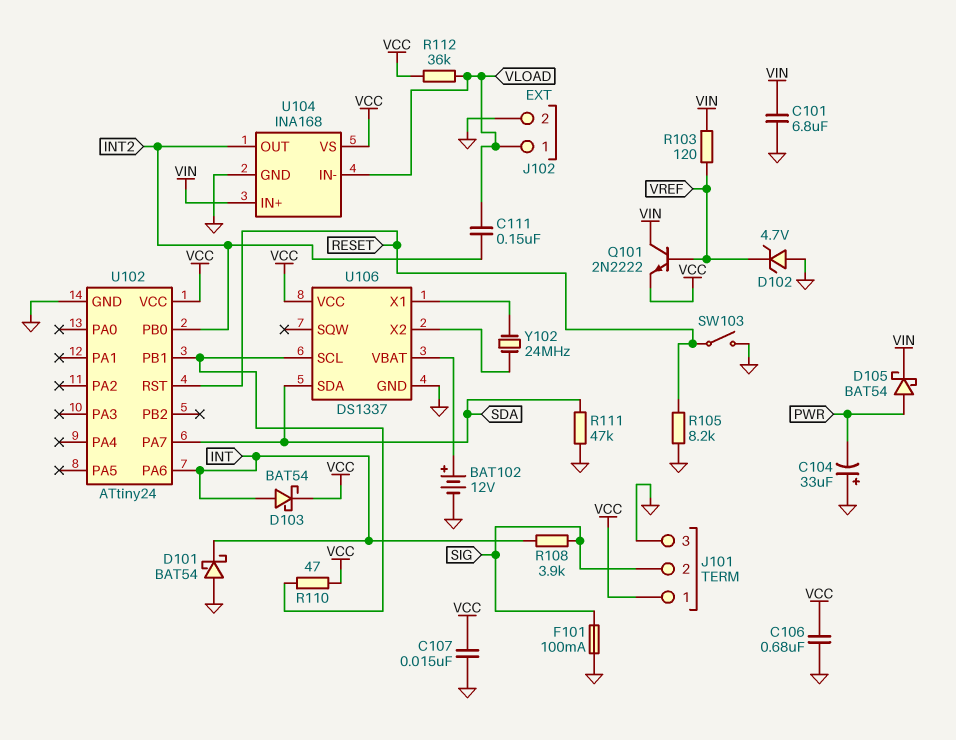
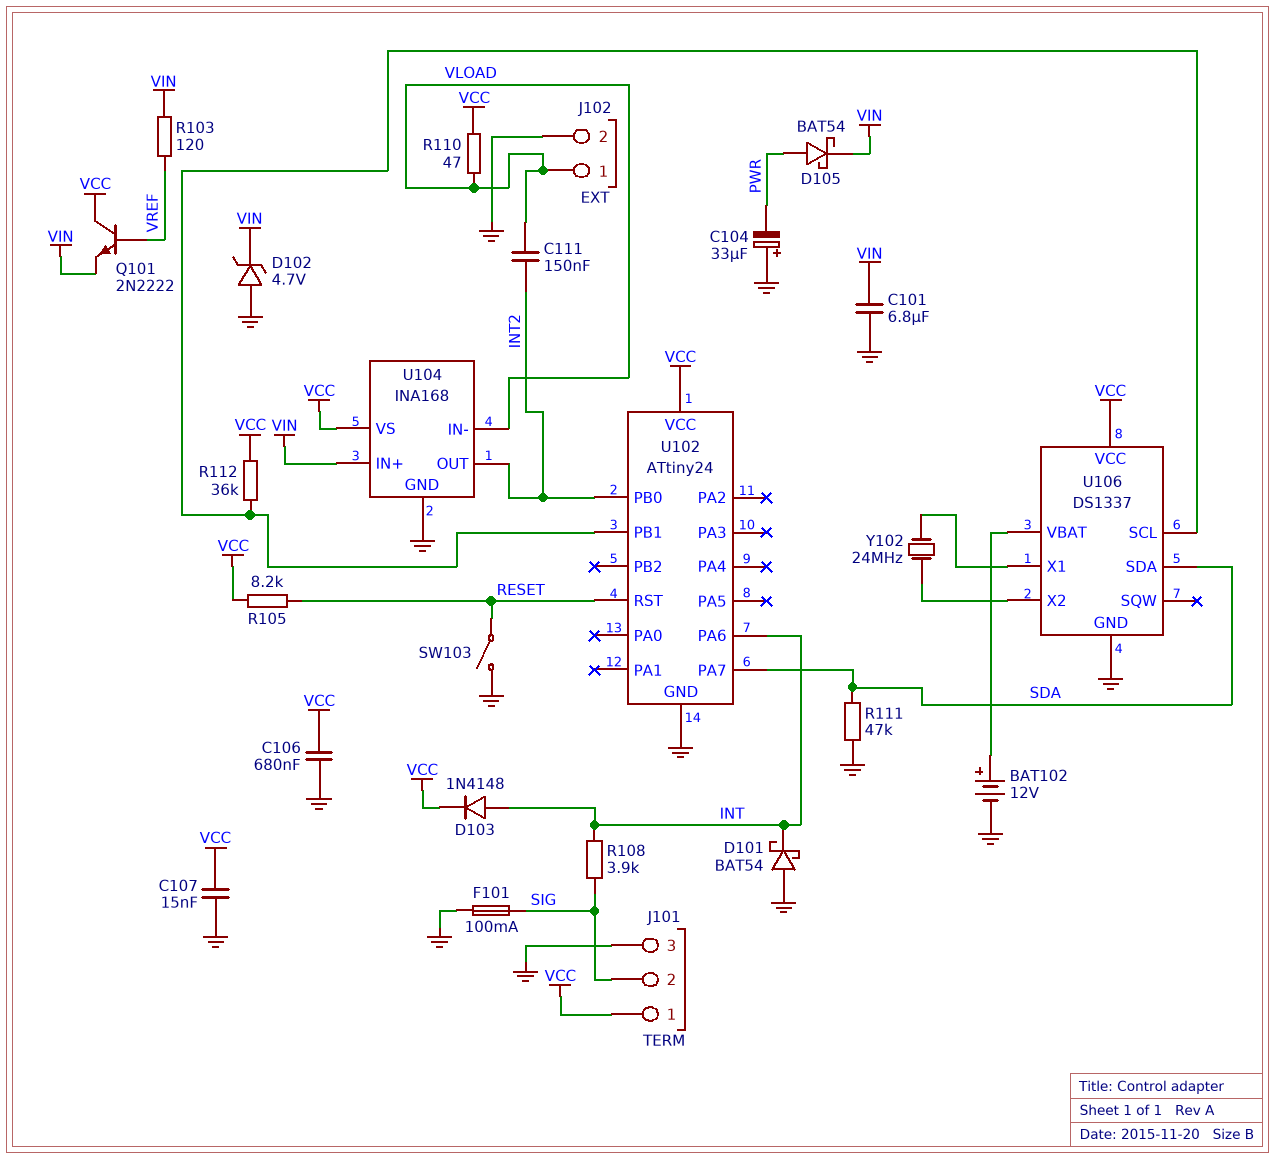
D102: zener 4.7V (A GND, K VREF) -> zener 4.7V (A GND, K VIN)
D103: schottky BAT54 (A INT, K VCC) -> diode 1N4148 (A INT, K VCC)
Q101: NPN 2N2222 (B VREF, C VIN, E VCC) -> NPN 2N2222 (B VREF, C VCC, E VIN)
R105: 8.2k (GND, RESET) -> 8.2k (RESET, VCC)
R110: 47 (U102/PB1, VCC) -> 47 (VCC, VLOAD)
R112: 36k (VCC, VLOAD) -> 36k (U102/PB1, VCC)

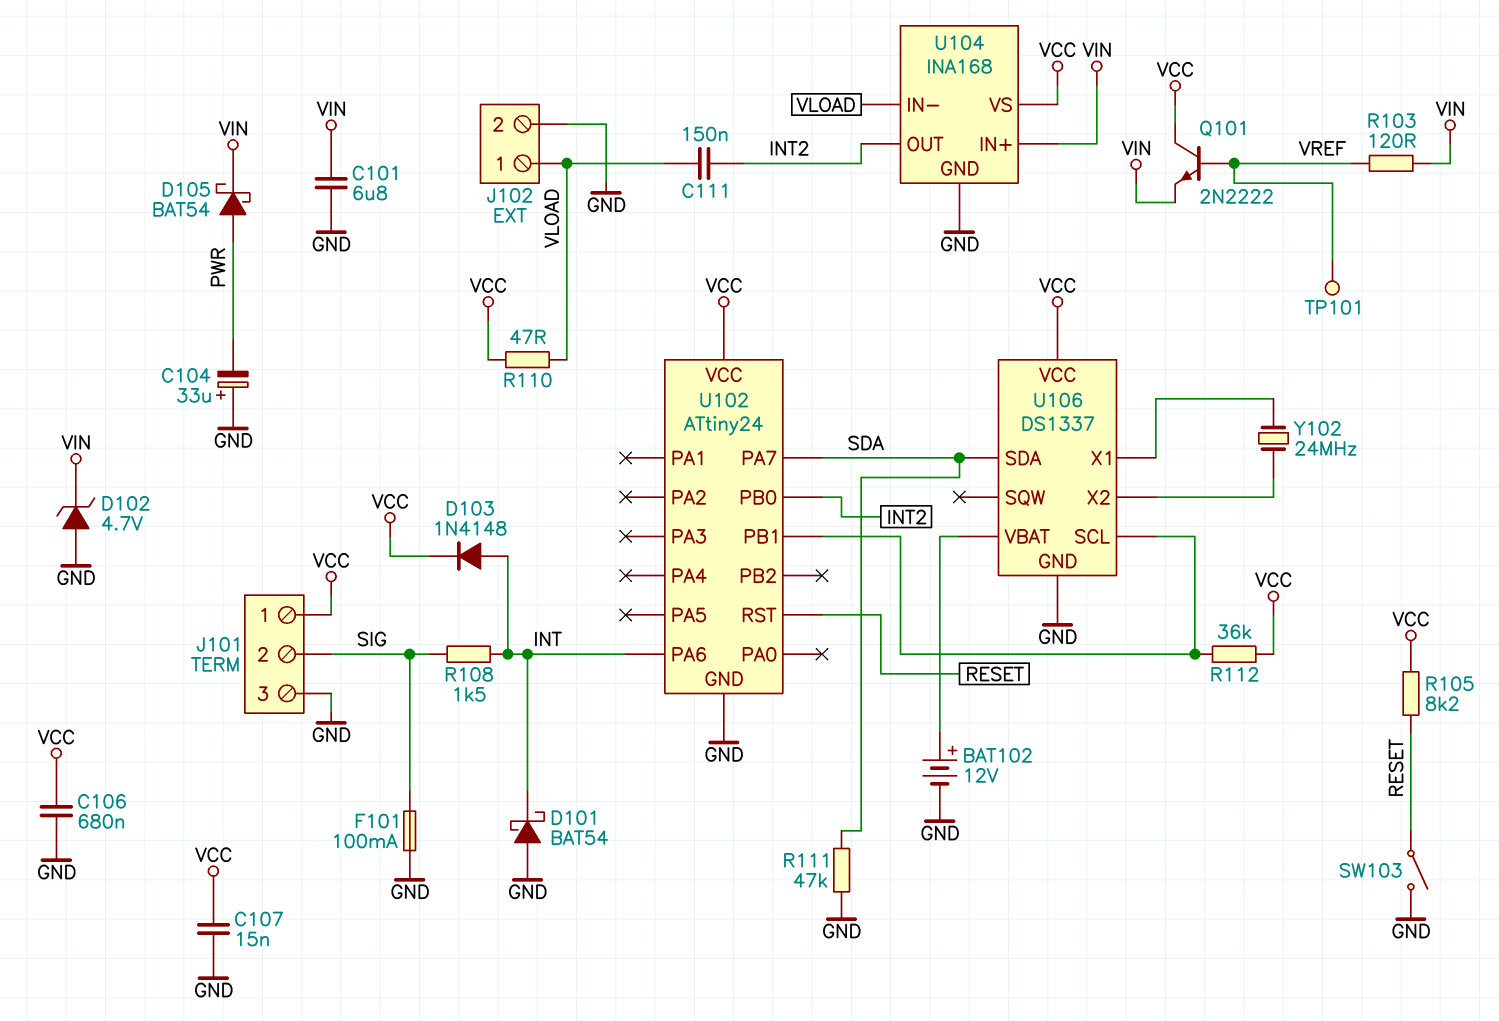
R108: 3.9k (INT, SIG) -> 1.5k (INT, SIG)
TP101: none -> test point (VREF)

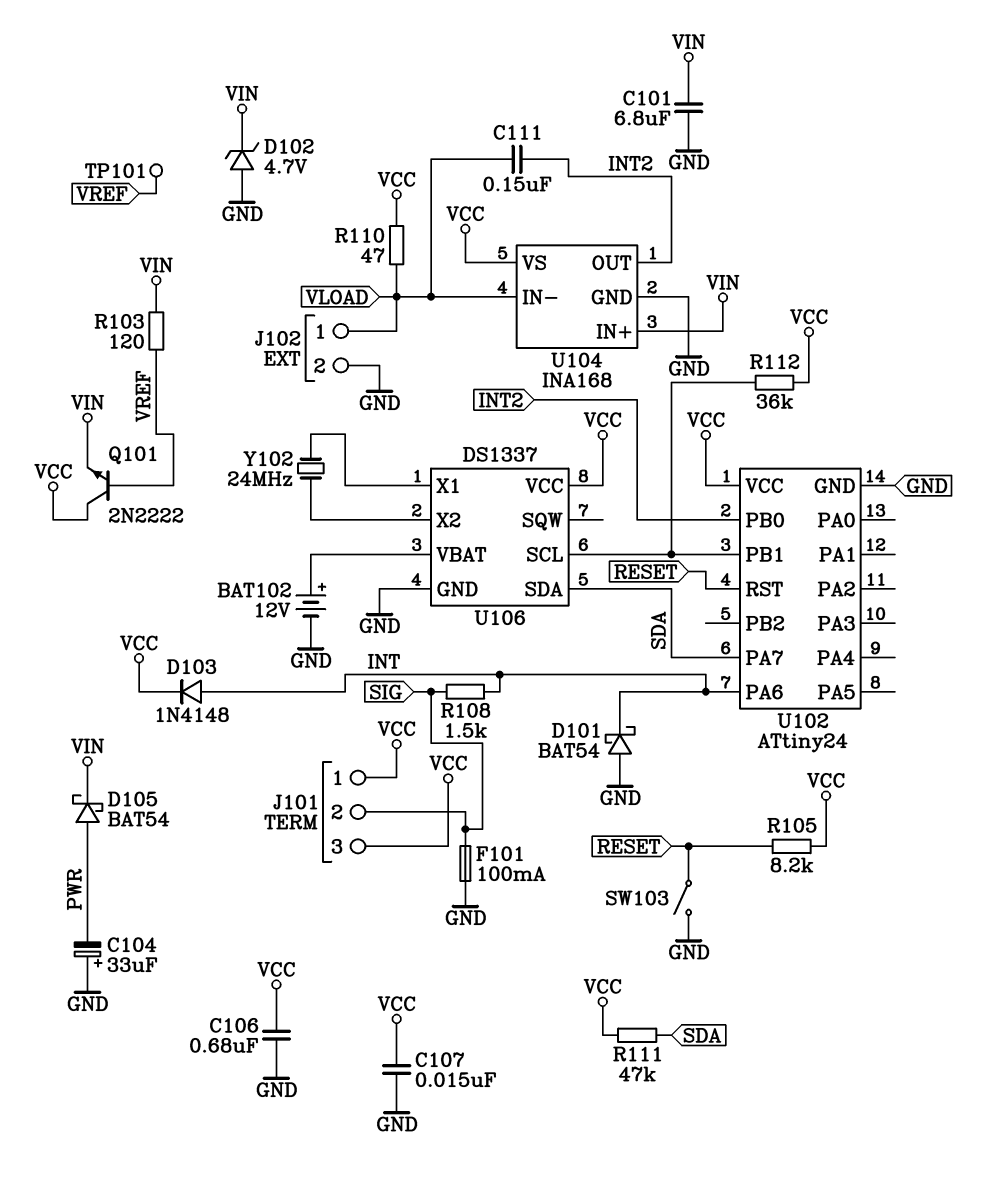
J101 pin 3: GND -> VCC
R111: 47k (GND, SDA) -> 47k (SDA, VCC)

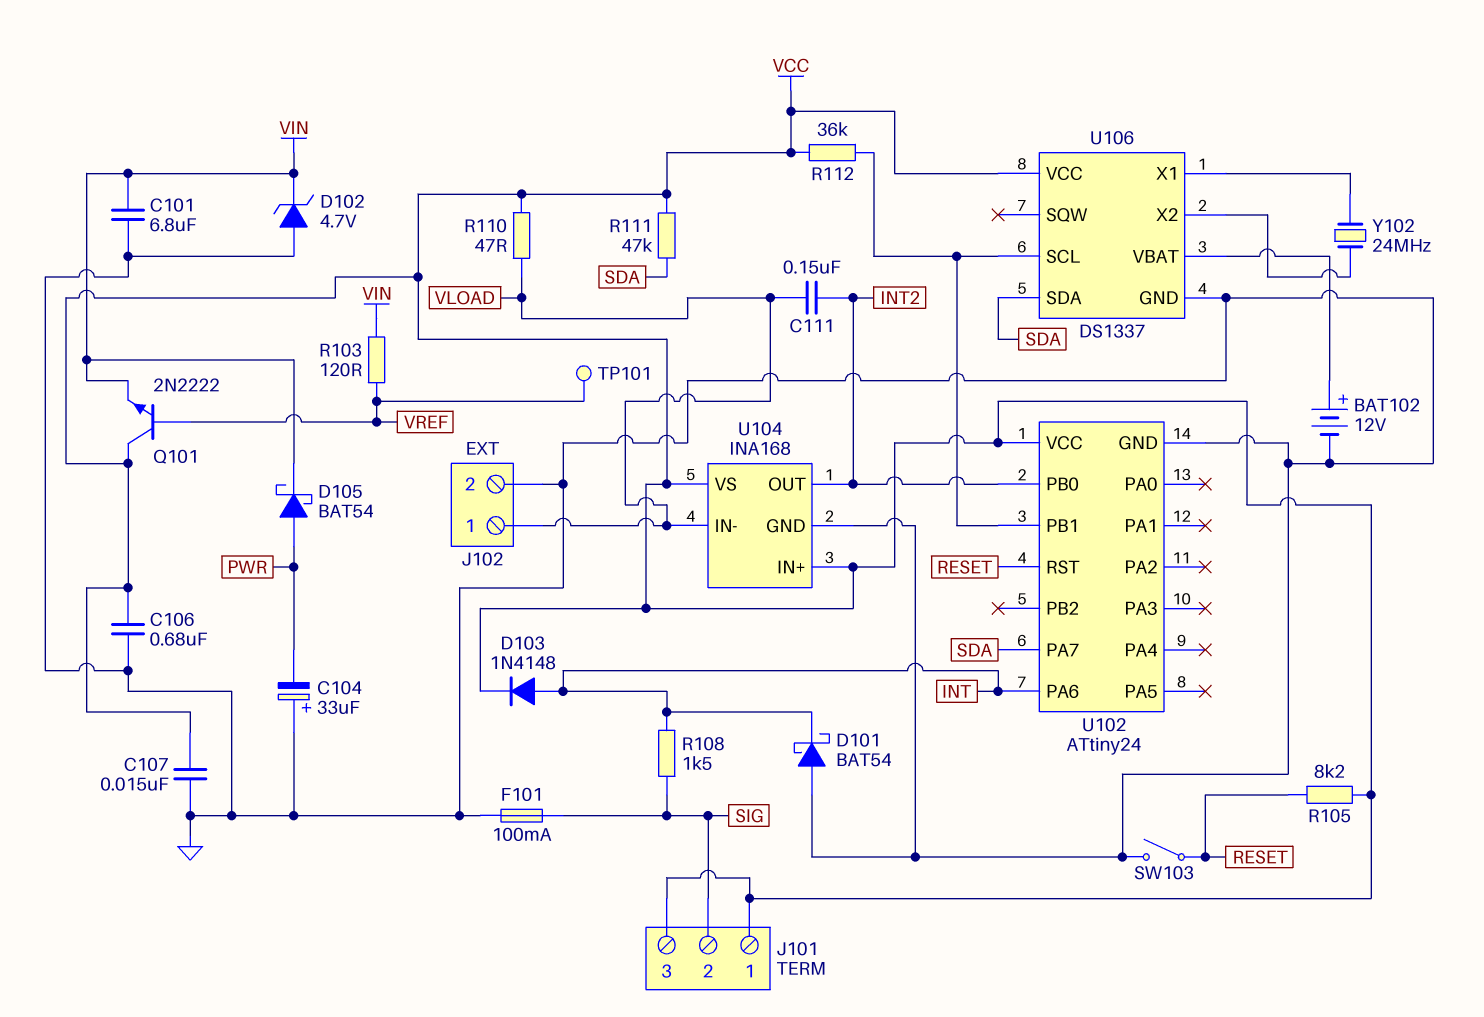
U104 pin IN+: VIN -> VCC

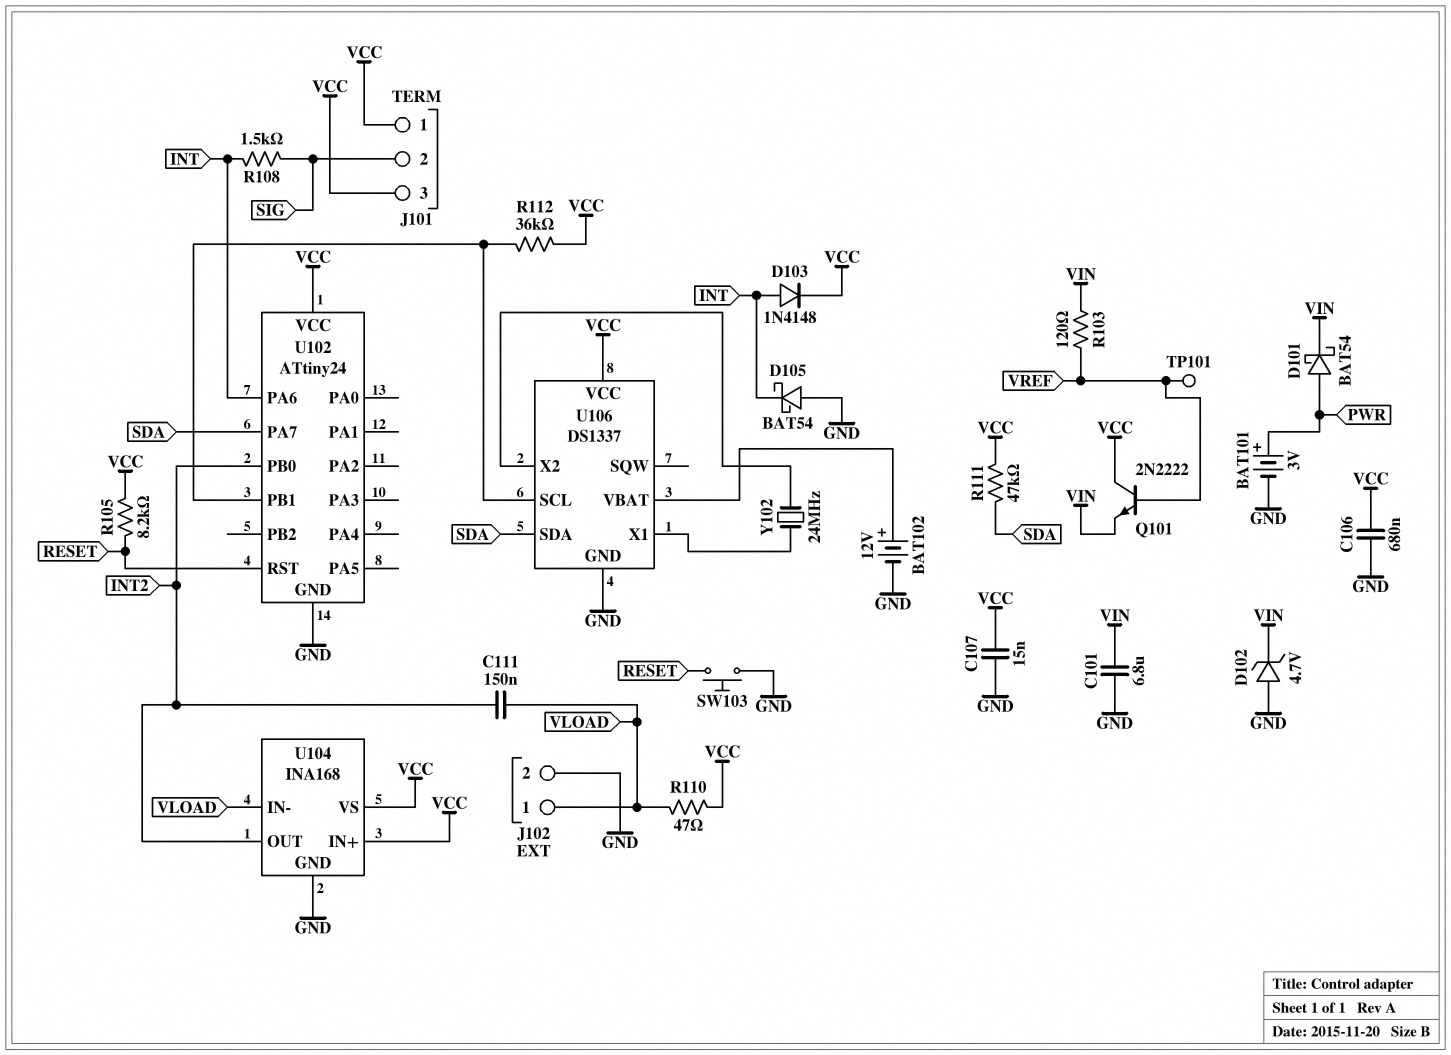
BAT101: none -> 3V (plus PWR, minus GND)
C104: 33uF (plus GND, minus PWR) -> none
D101: schottky BAT54 (A GND, K INT) -> schottky BAT54 (A PWR, K VIN)
D105: schottky BAT54 (A PWR, K VIN) -> schottky BAT54 (A GND, K INT)
F101: 100mA (GND, SIG) -> none
SW103: switch (GND, RESET) -> button (GND, RESET)

